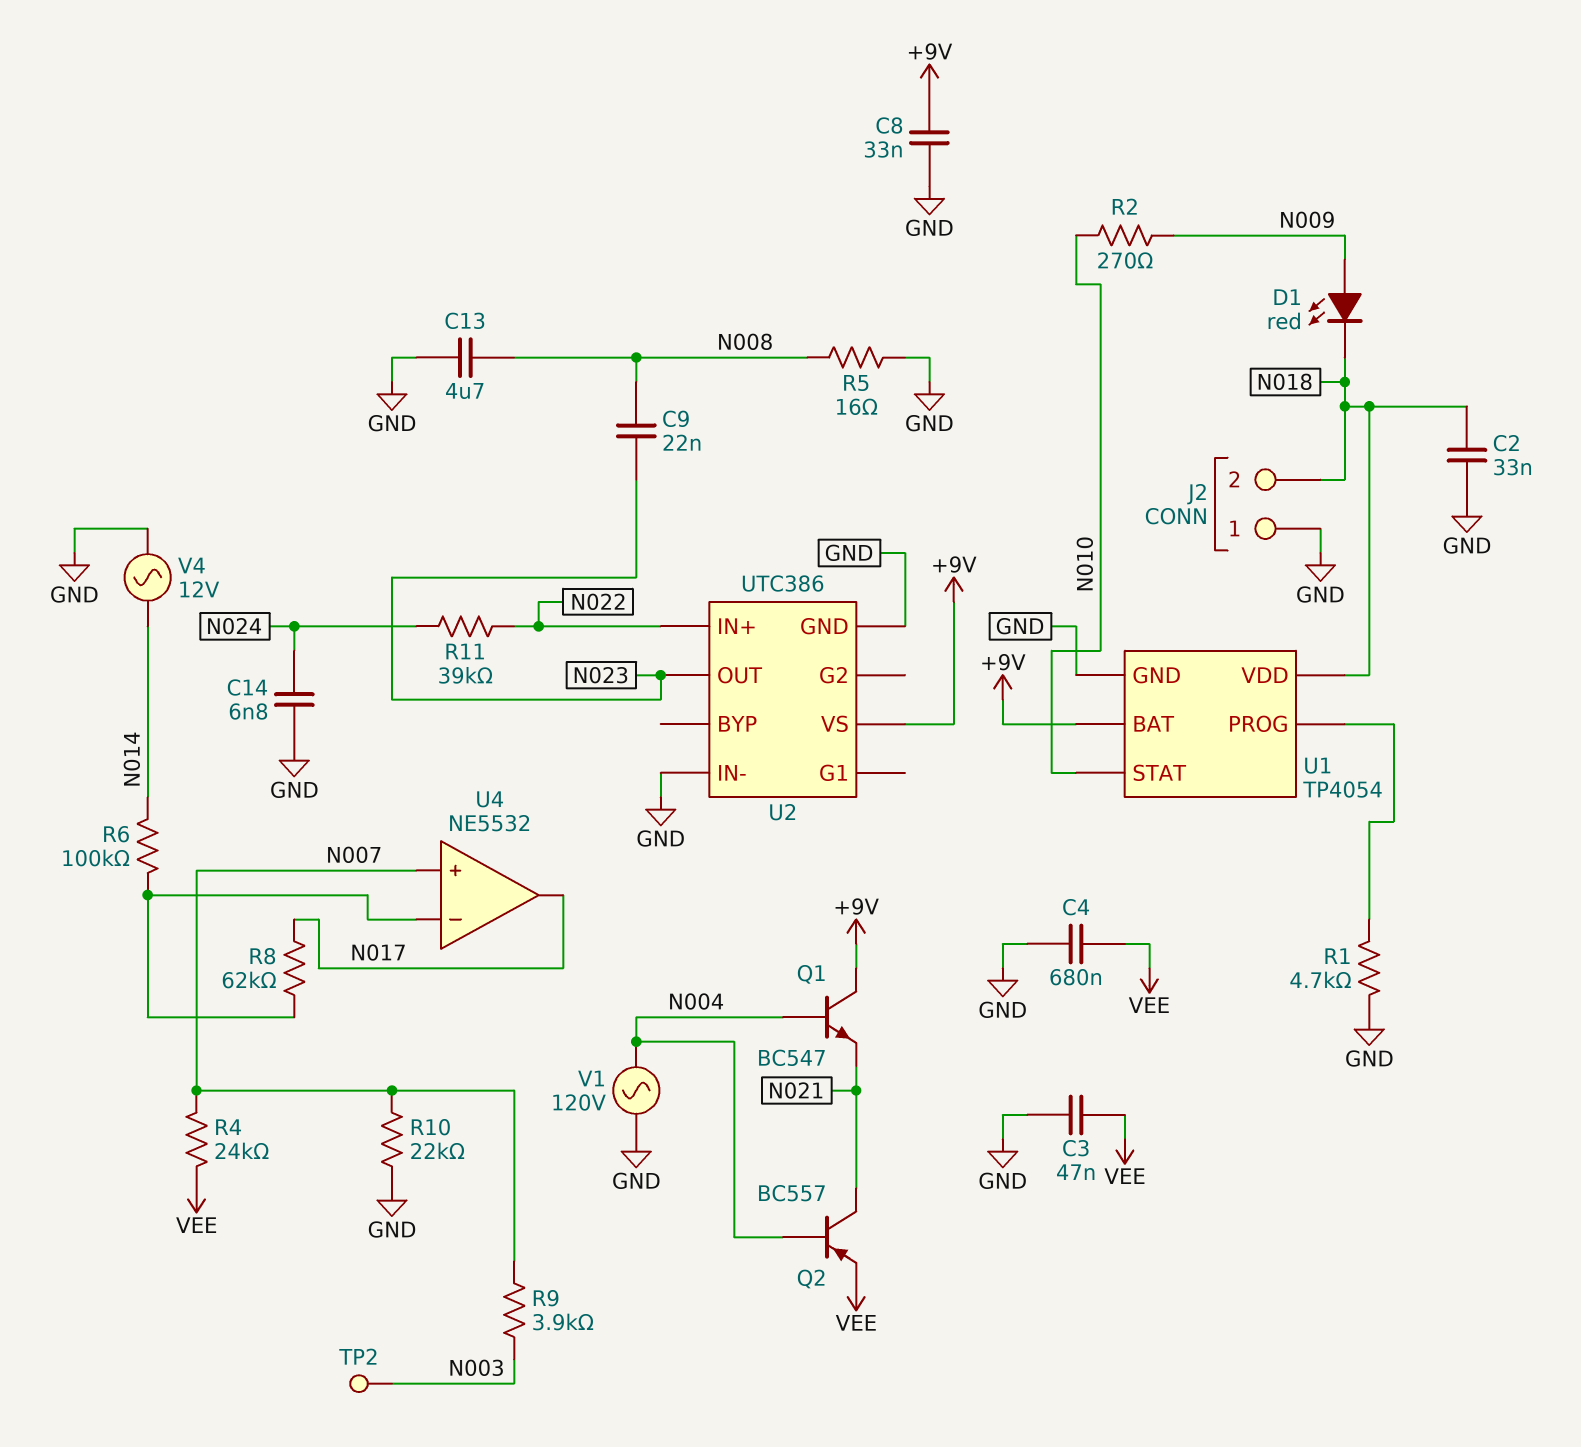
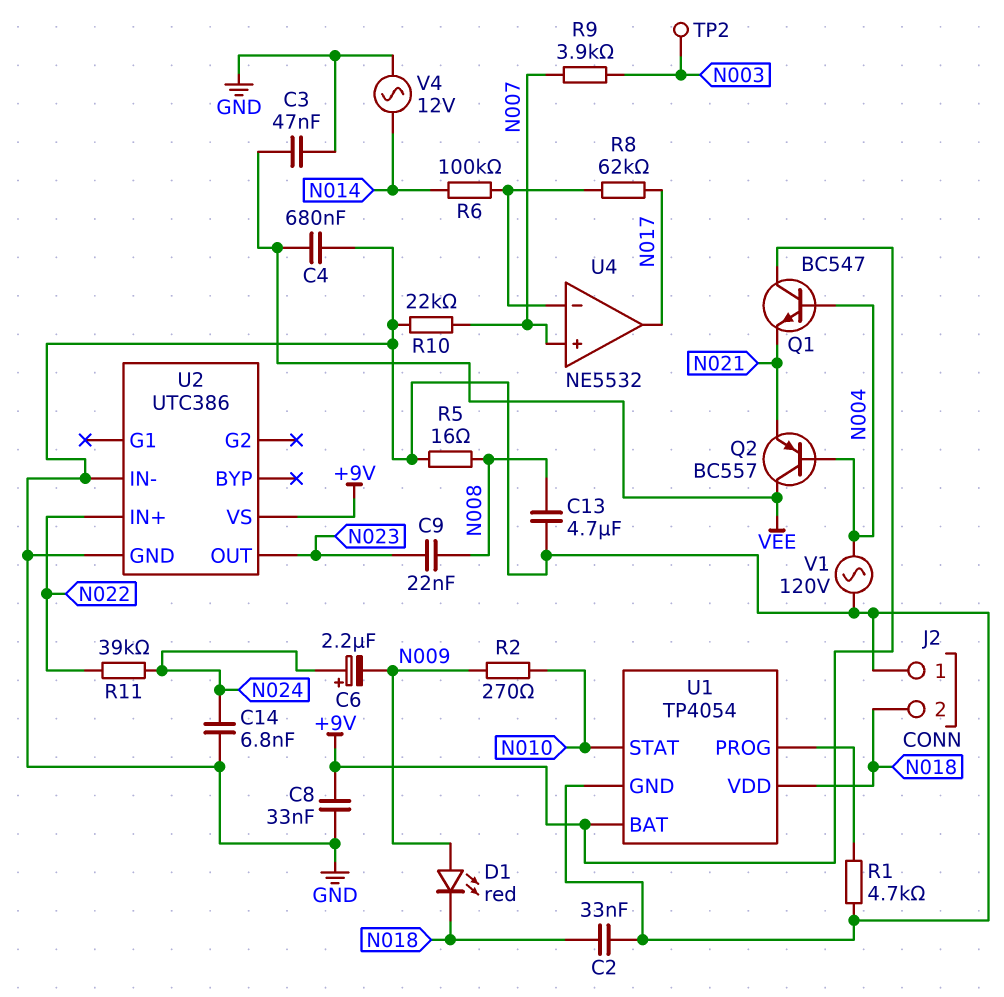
C6: none -> 2.2uF (plus N024, minus N009)
Q2: PNP BC557 (B N004, C N021, E VEE) -> PNP BC557 (B N004, C VEE, E N021)
R4: 24k (N007, VEE) -> none

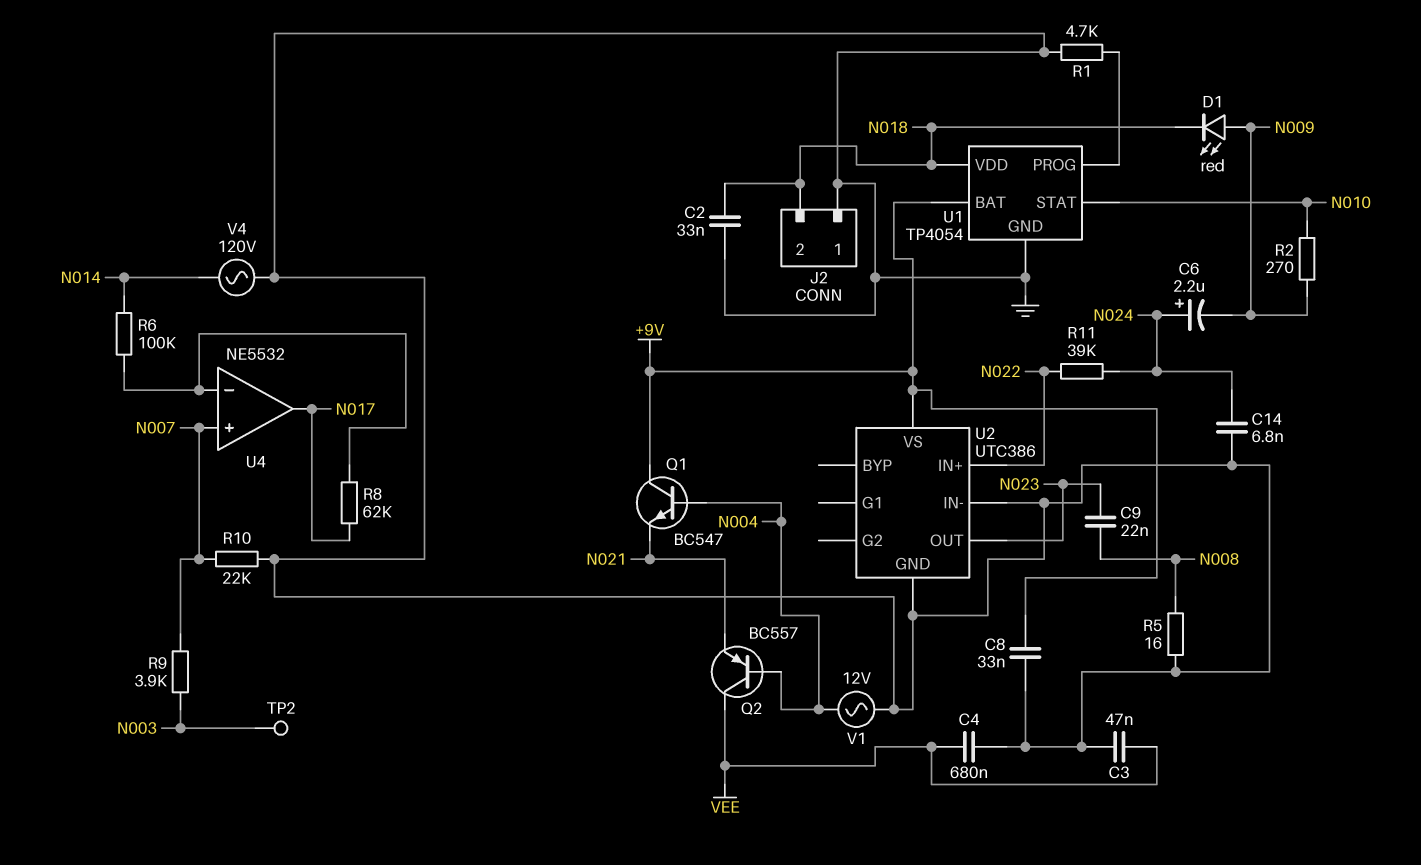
C13: 4.7uF (GND, N008) -> none
V1: AC 120V (GND, N004) -> AC 12V (GND, N004)
V4: AC 12V (GND, N014) -> AC 120V (GND, N014)

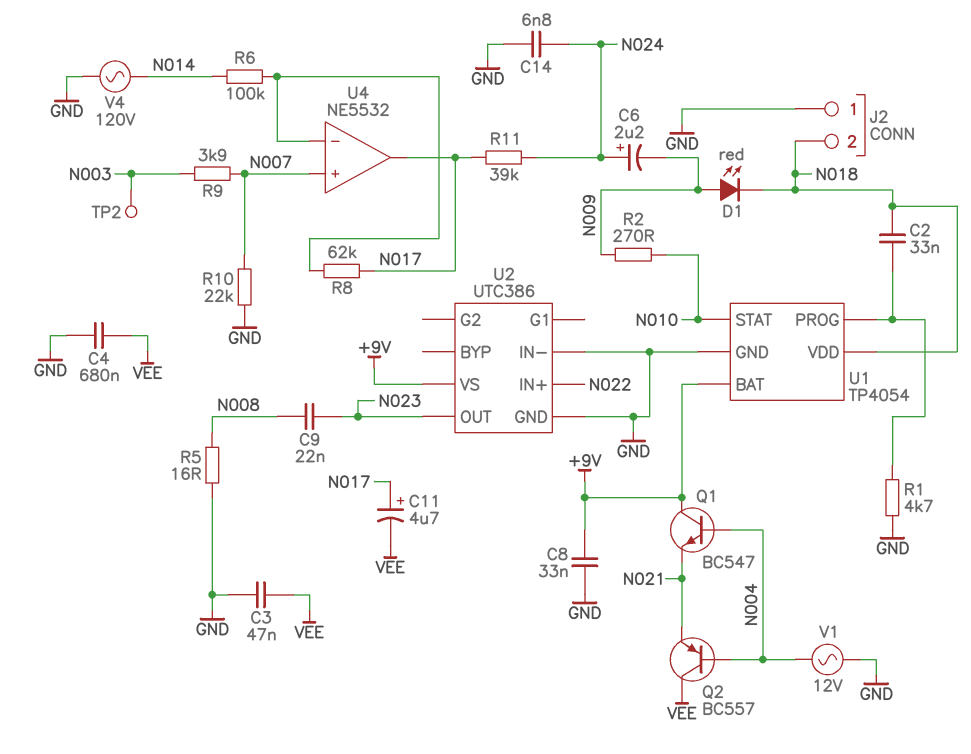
C2: 33nF (GND, N018) -> 33nF (N018, U1/PROG)
C11: none -> 4.7uF (plus N017, minus VEE)
R11: 39k (N022, N024) -> 39k (N017, N024)

